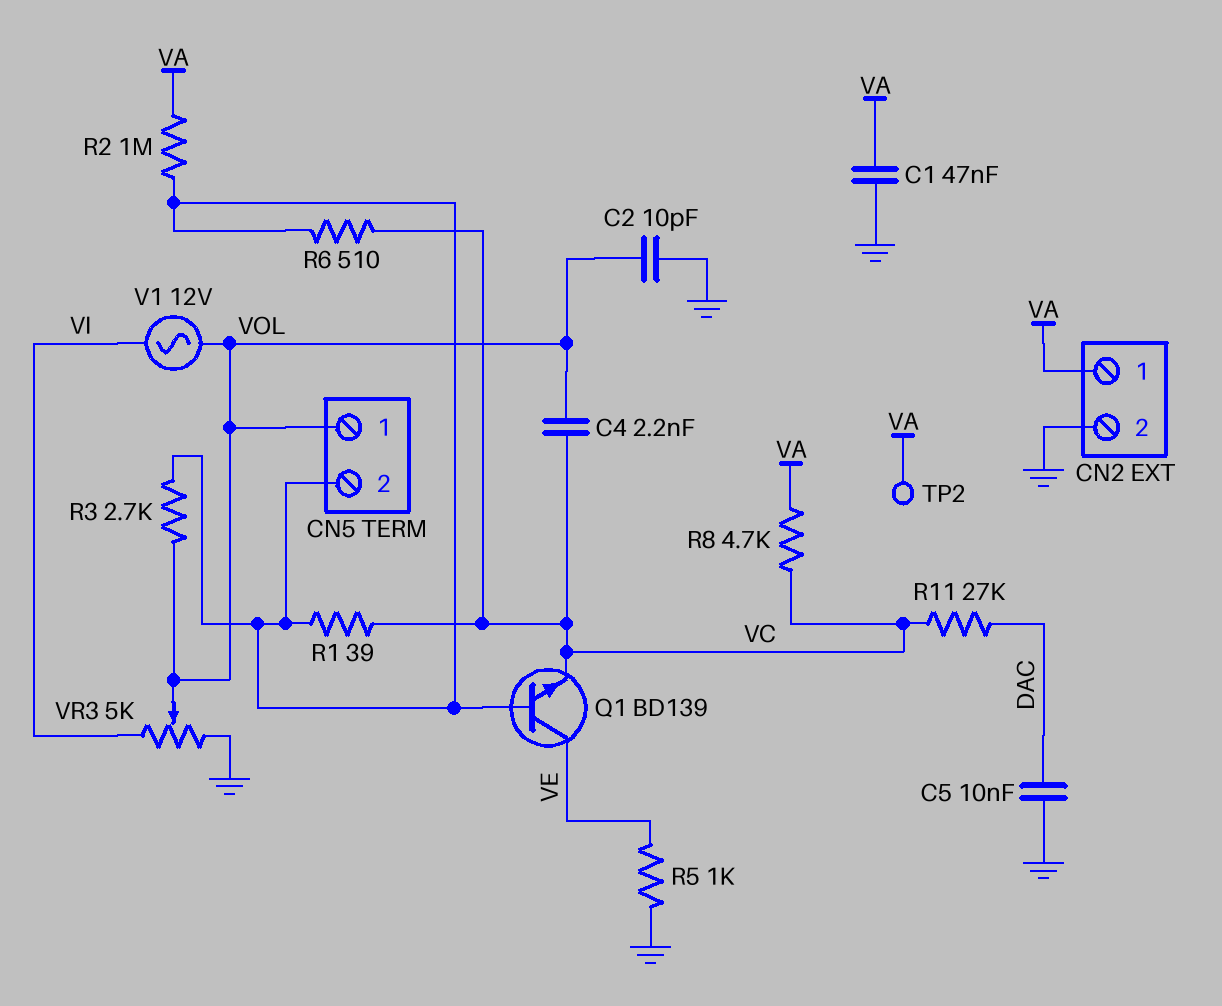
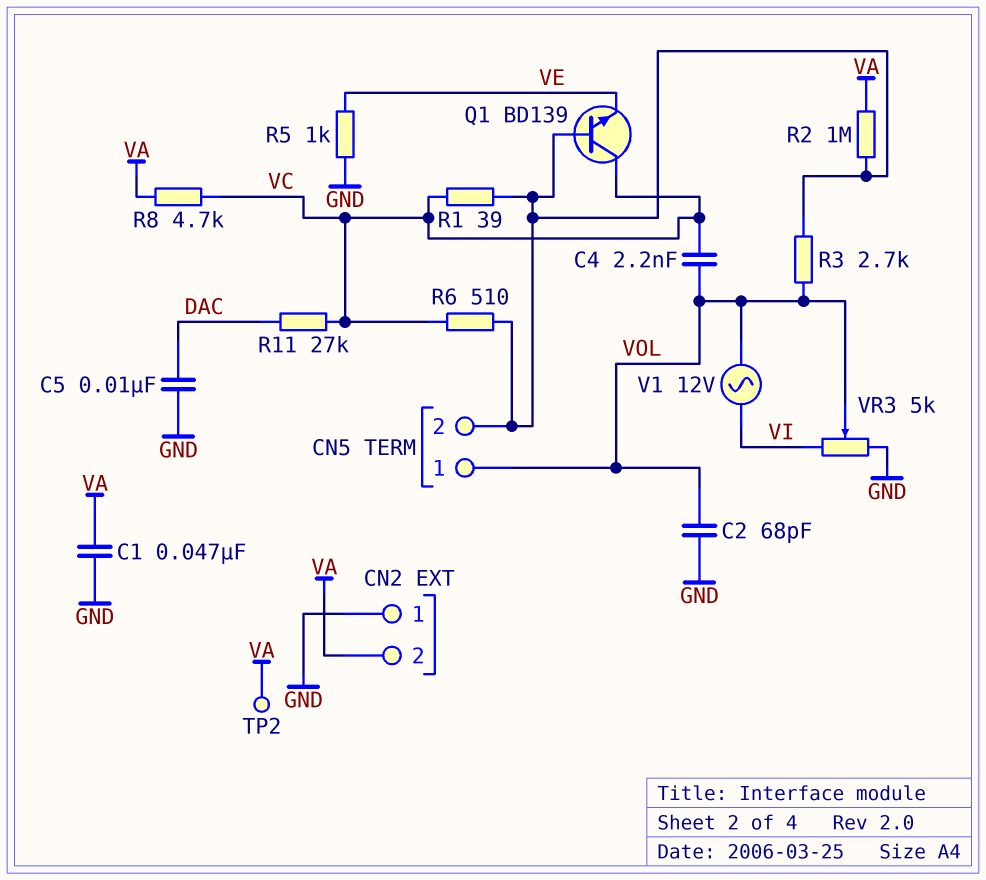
C2: 10pF (GND, VOL) -> 68pF (GND, VOL)
CN2 pin 1: VA -> GND
CN2 pin 2: GND -> VA
Q1: NPN BD139 (B CN5/2, C VE, E VC) -> NPN BD139 (B CN5/2, C VC, E VE)

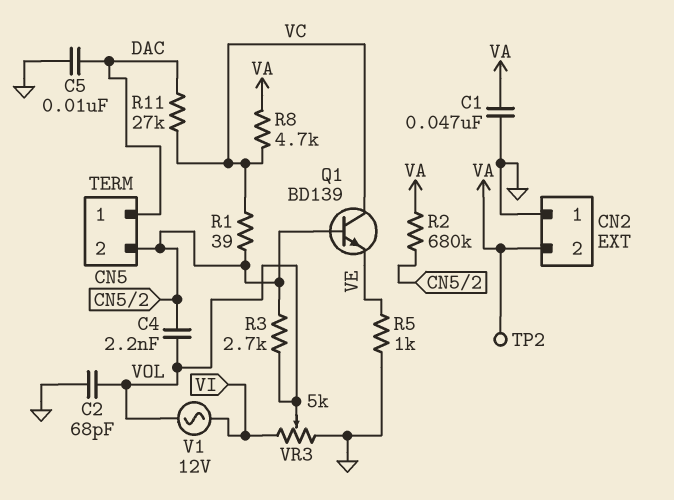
C4: 2.2nF (VC, VOL) -> 2.2nF (CN5/2, VOL)
CN5 pin 1: VOL -> DAC
R2: 1M (CN5/2, VA) -> 680k (CN5/2, VA)
R6: 510 (CN5/2, VC) -> none

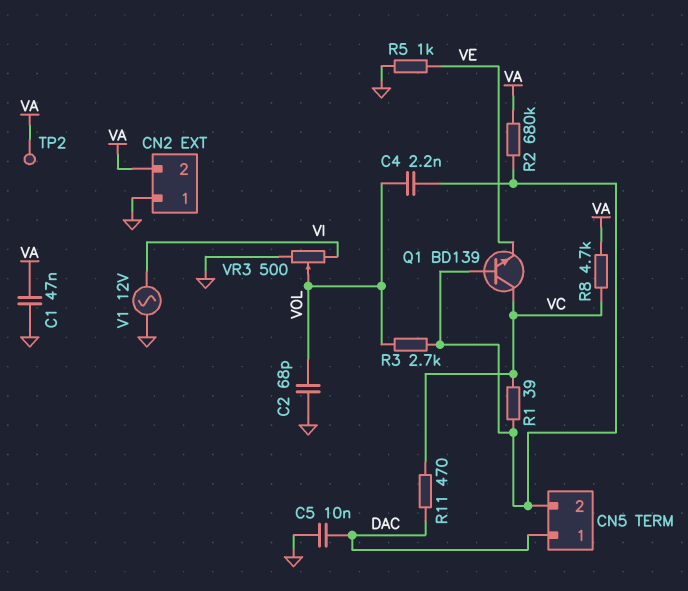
R11: 27k (DAC, VC) -> 470 (DAC, VC)
V1: AC 12V (VI, VOL) -> AC 12V (GND, VI)
VR3: 5k (GND, VI, wiper VOL) -> 500 (GND, VI, wiper VOL)

